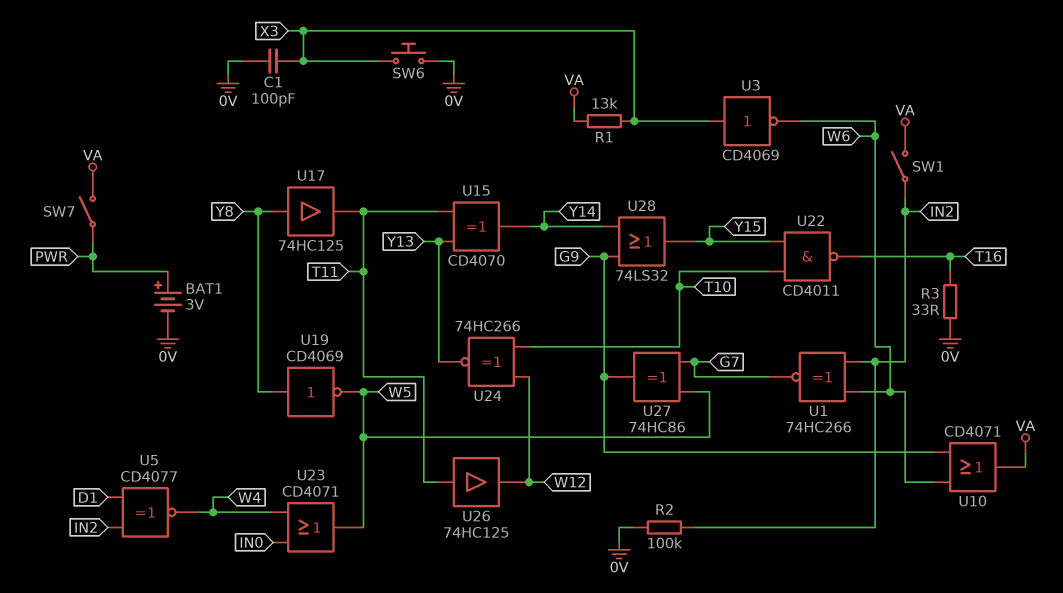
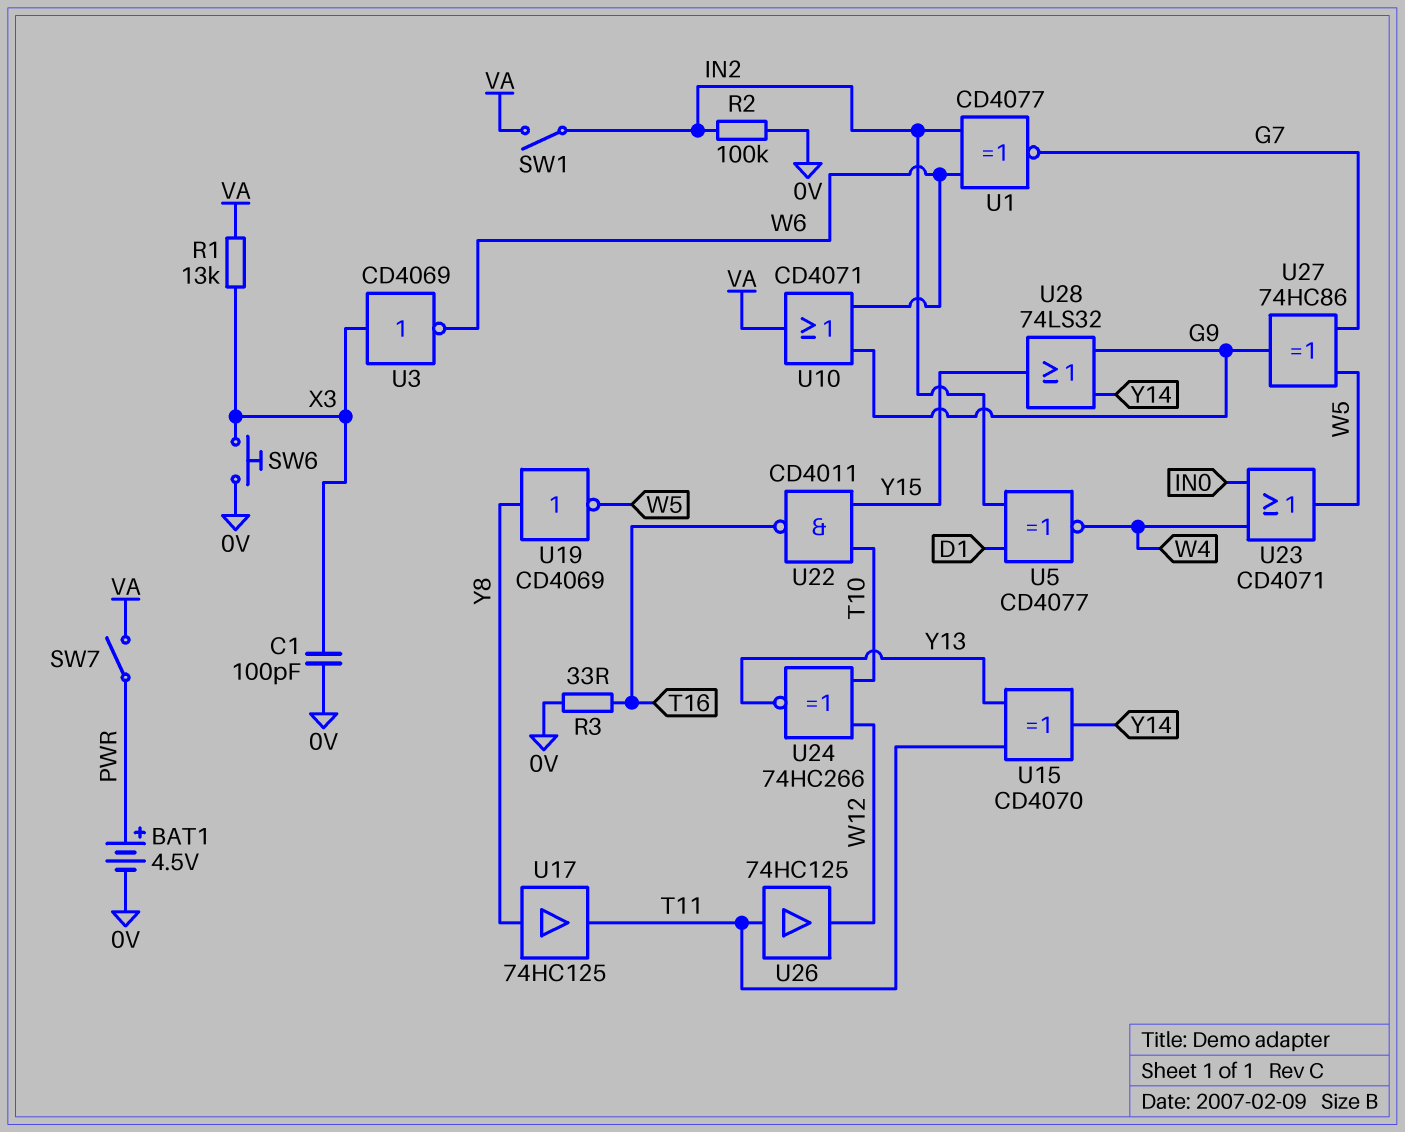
BAT1: 3V (plus PWR, minus 0V) -> 4.5V (plus PWR, minus 0V)
U1: XNOR 74HC266 (in IN2, in W6, out G7) -> XNOR CD4077 (in IN2, in W6, out G7)

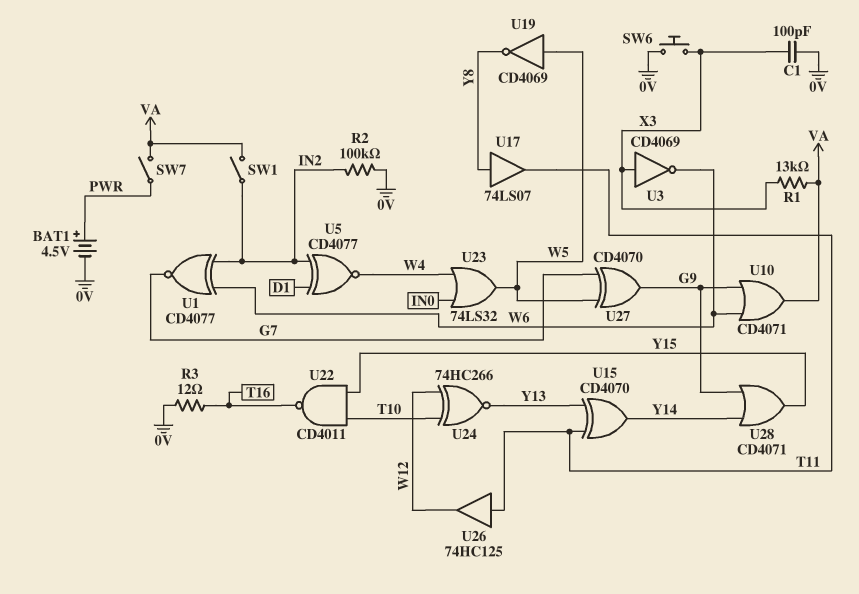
R3: 33 (0V, T16) -> 12 (0V, T16)
U17: buffer 74HC125 (in Y8, out T11) -> buffer 74LS07 (in Y8, out T11)
U19: NOT CD4069 (in Y8, out W5) -> NOT CD4069 (in W5, out Y8)
U23: OR CD4071 (in IN0, in W4, out W5) -> OR 74LS32 (in IN0, in W4, out W5)
U27: XOR 74HC86 (in G7, in W5, out G9) -> XOR CD4070 (in G7, in W5, out G9)
U28: OR 74LS32 (in G9, in Y14, out Y15) -> OR CD4071 (in G9, in Y14, out Y15)

